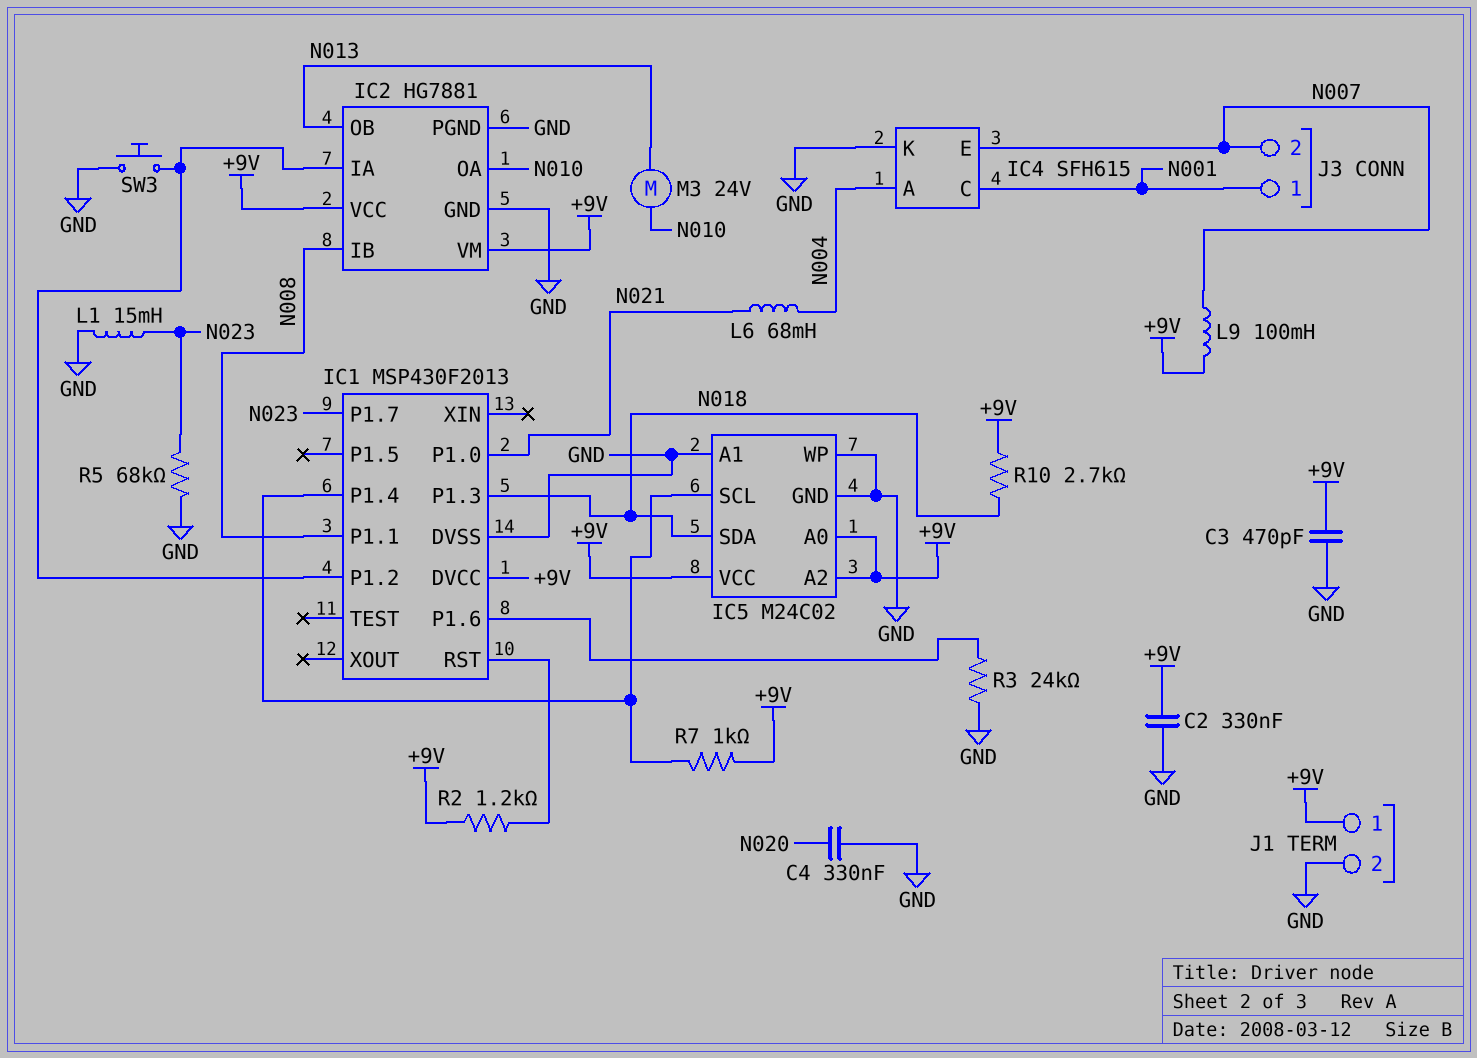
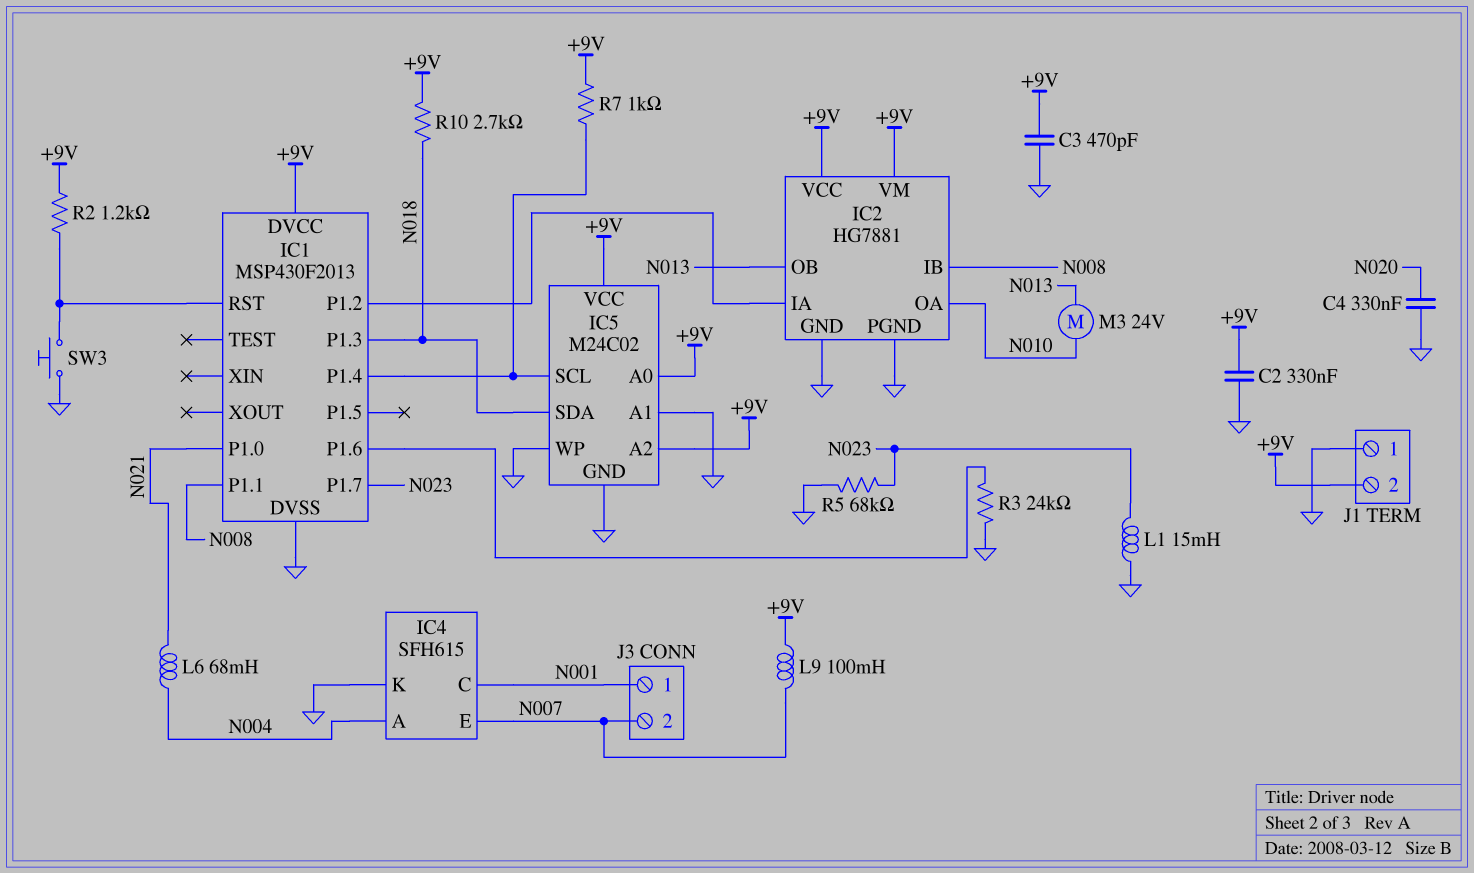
J1 pin 1: +9V -> GND
J1 pin 2: GND -> +9V
SW3: button (GND, IC1/P1.2) -> button (GND, IC1/RST)

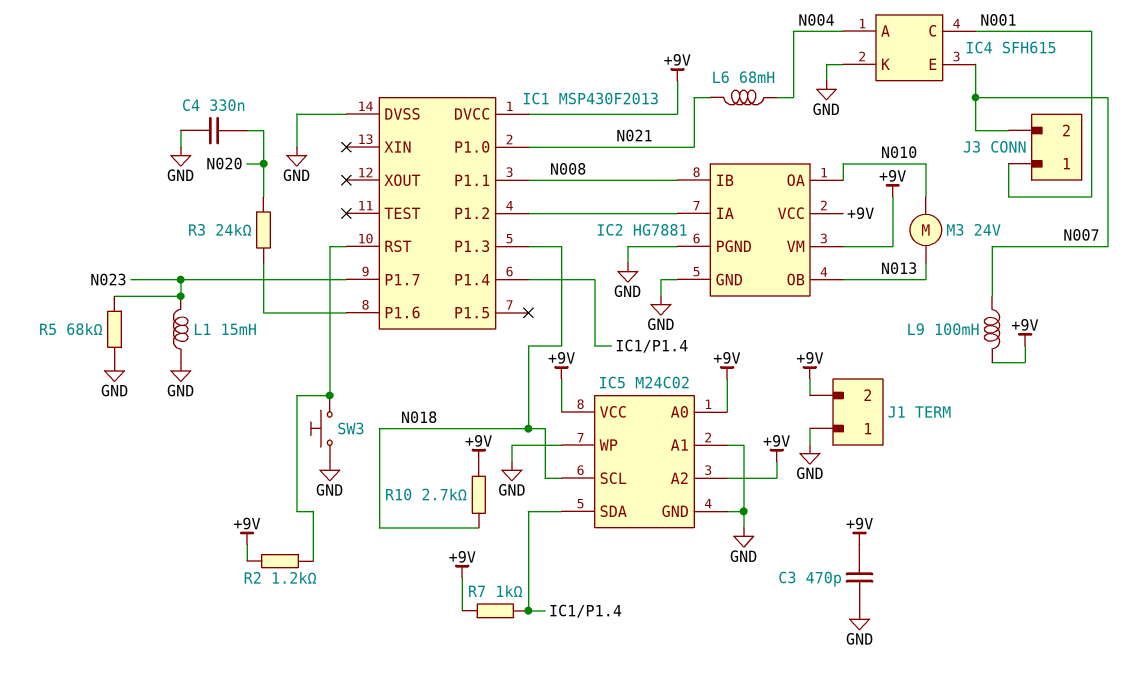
C2: 330nF (+9V, GND) -> none
IC5 pin SCL: IC1/P1.4 -> N018
IC5 pin SDA: N018 -> IC1/P1.4
R3: 24k (GND, IC1/P1.6) -> 24k (IC1/P1.6, N020)

